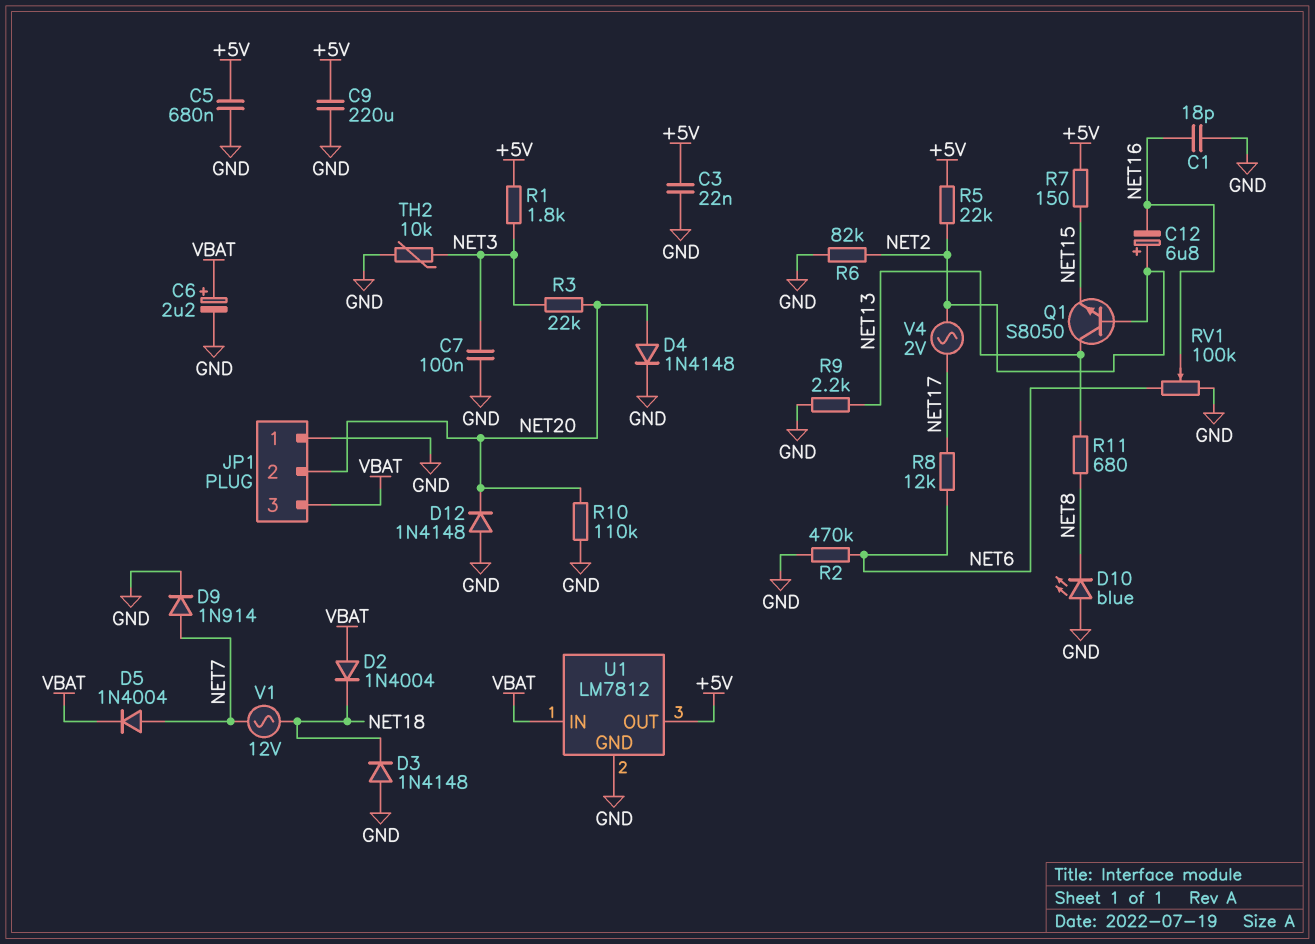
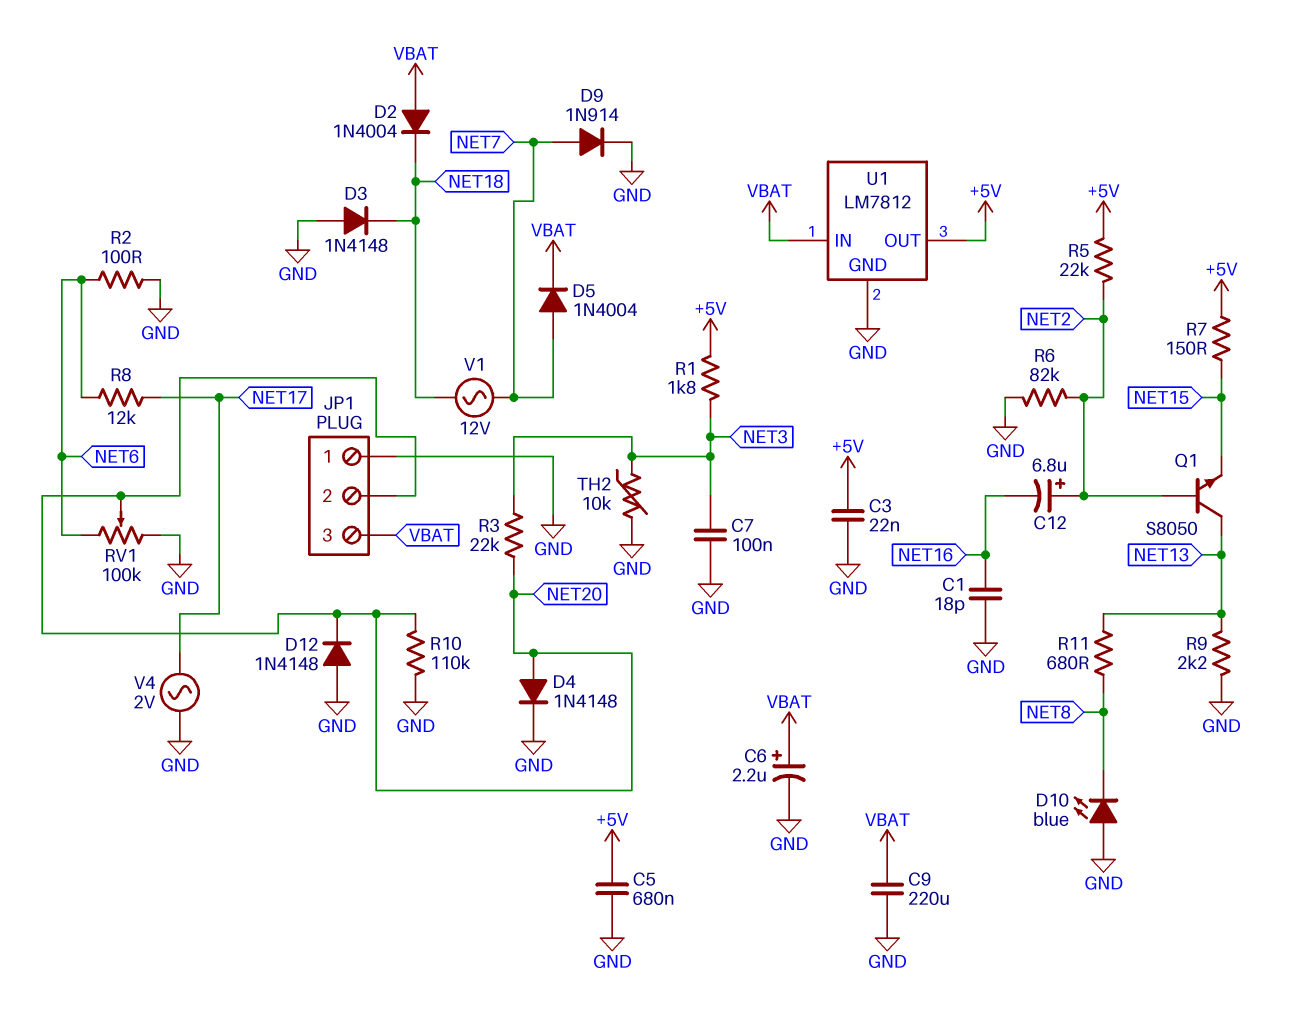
C9: 220uF (+5V, GND) -> 220uF (GND, VBAT)
R2: 470k (GND, NET6) -> 100 (GND, NET6)
RV1: 100k (GND, NET6, wiper NET16) -> 100k (GND, NET6, wiper NET20)
V4: AC 2V (NET2, NET17) -> AC 2V (GND, NET17)

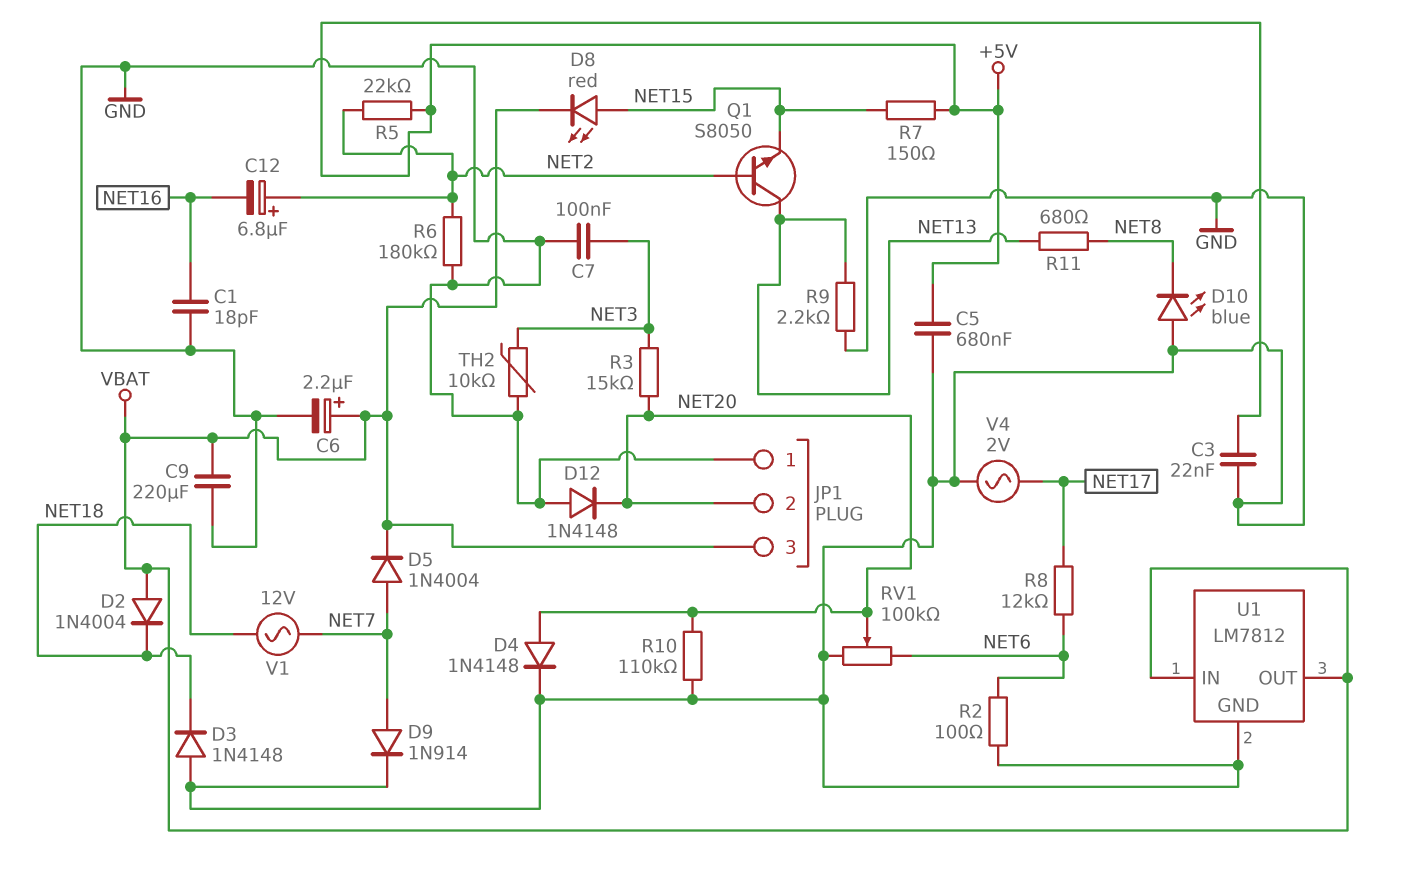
D8: none -> LED red (A NET15, K VBAT)
R1: 1.8k (+5V, NET3) -> none
R3: 22k (NET3, NET20) -> 15k (NET3, NET20)
R6: 82k (GND, NET2) -> 180k (GND, NET2)
U1 pin OUT: +5V -> VBAT

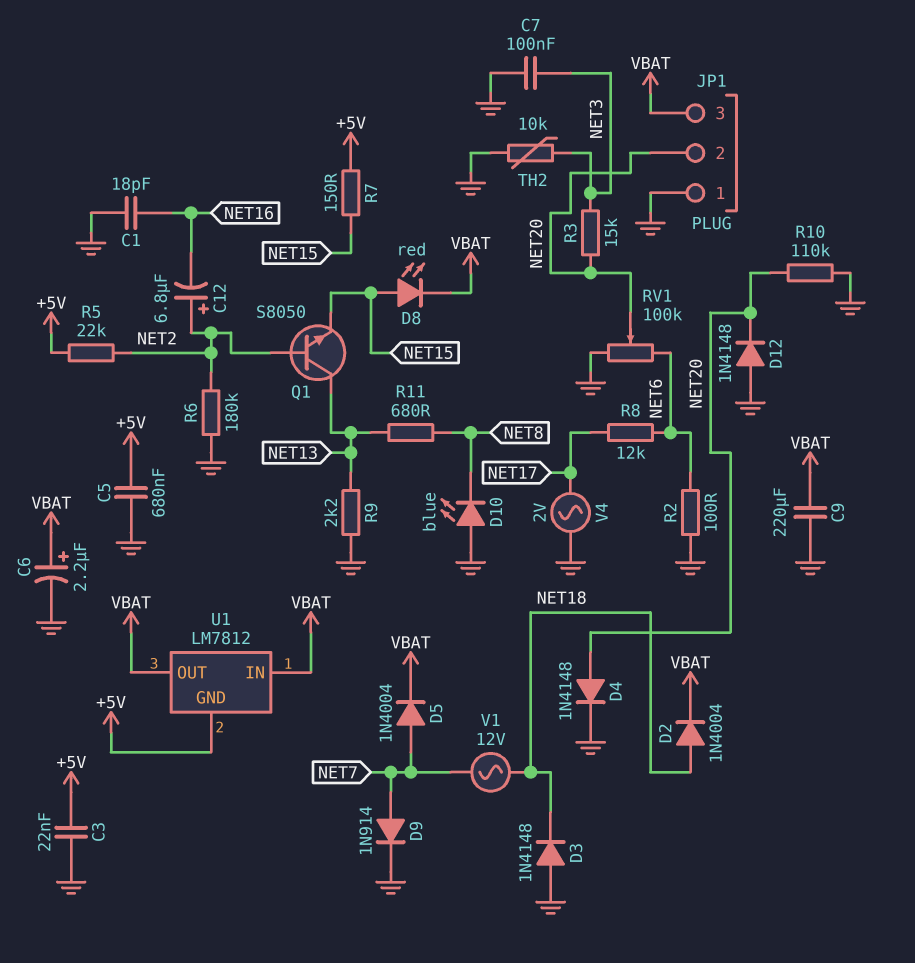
D2: diode 1N4004 (A VBAT, K NET18) -> diode 1N4004 (A NET18, K VBAT)
U1 pin GND: GND -> +5V

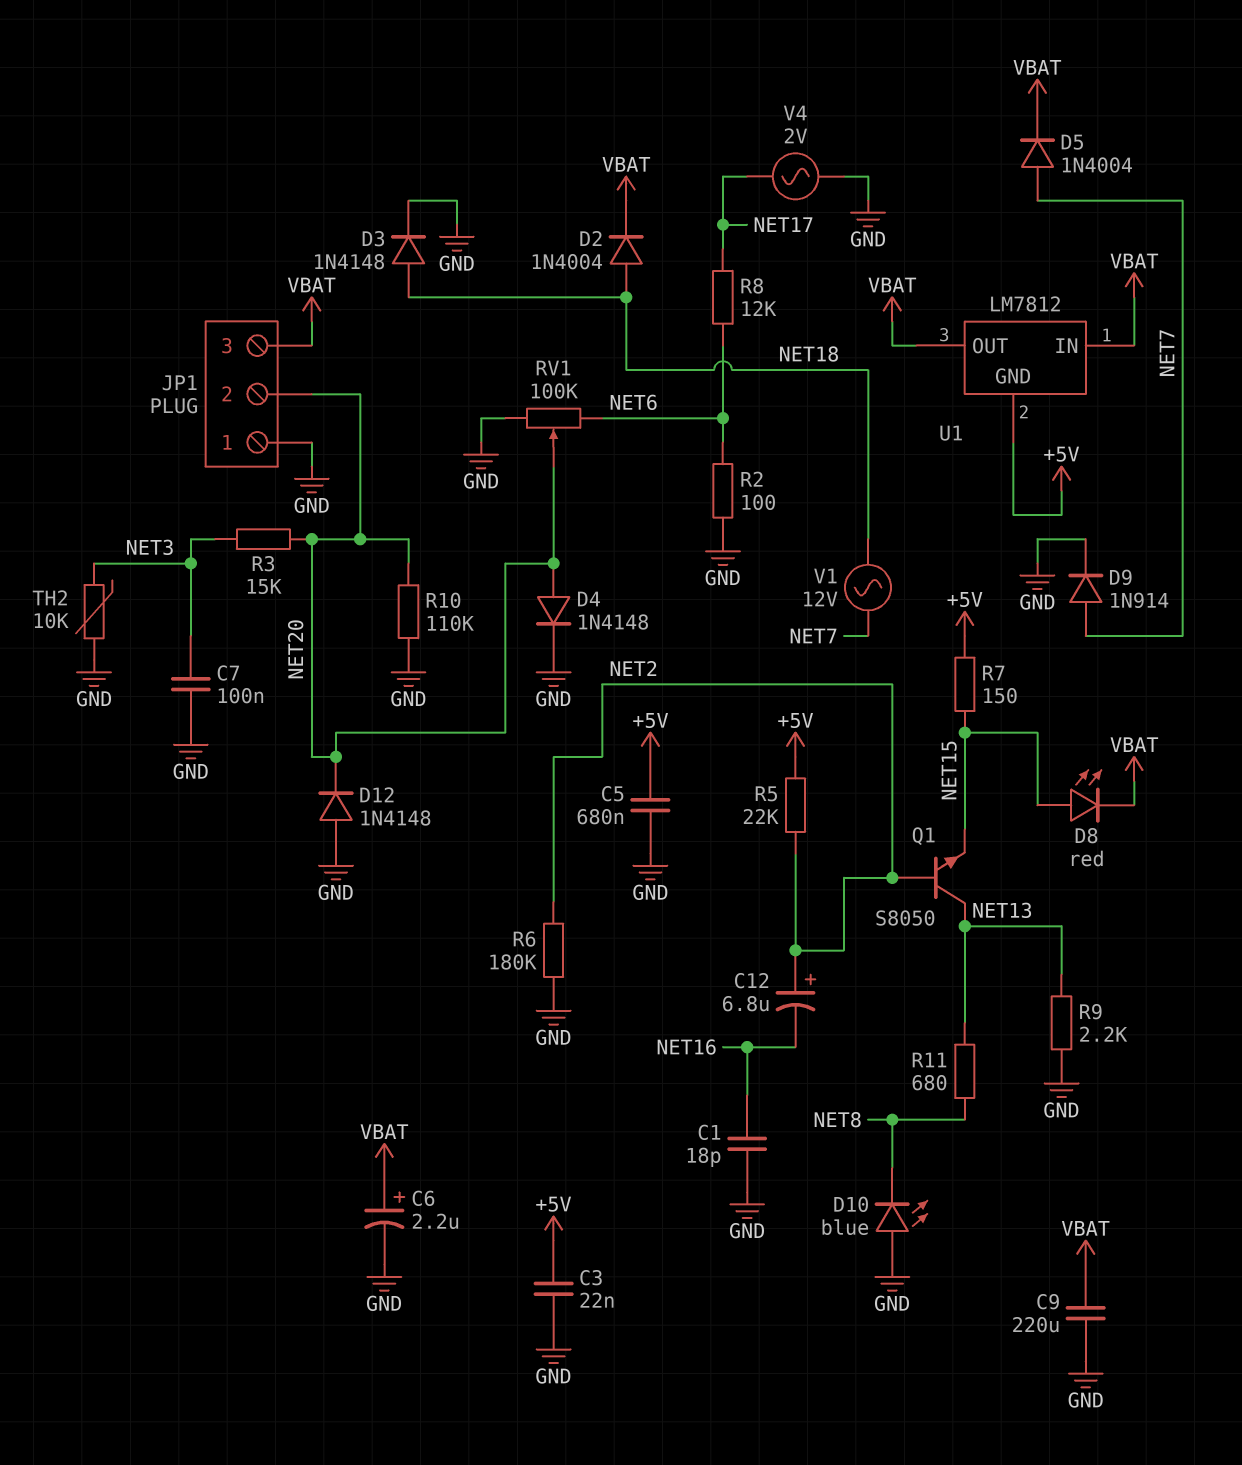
D3: diode 1N4148 (A GND, K NET18) -> diode 1N4148 (A NET18, K GND)

